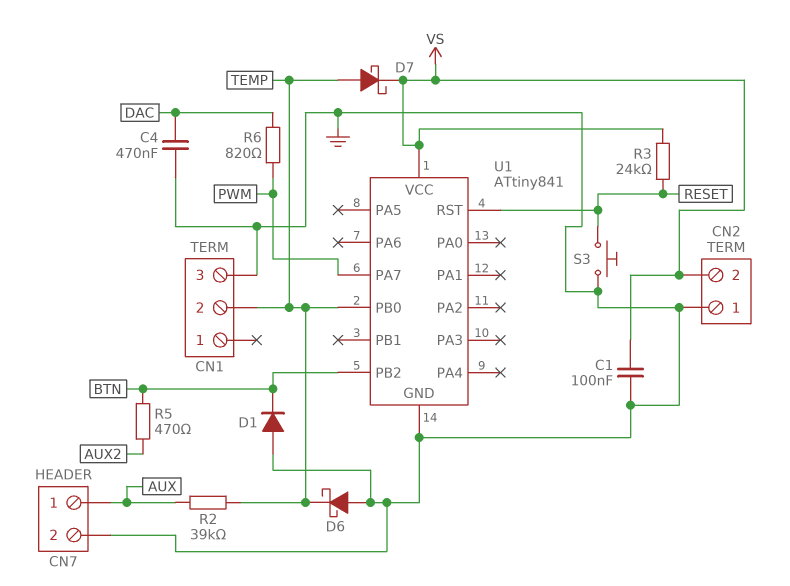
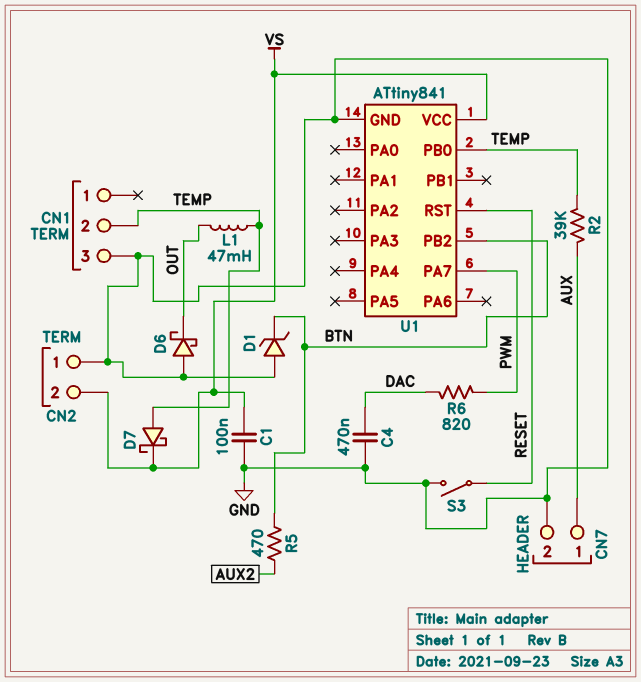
D1: diode (A GND, K BTN) -> zener (A GND, K BTN)
D6: schottky (A GND, K TEMP) -> schottky (A GND, K OUT)
L1: none -> 47mH (OUT, TEMP)
R3: 24k (RESET, VS) -> none
S3: button (GND, RESET) -> switch (GND, RESET)

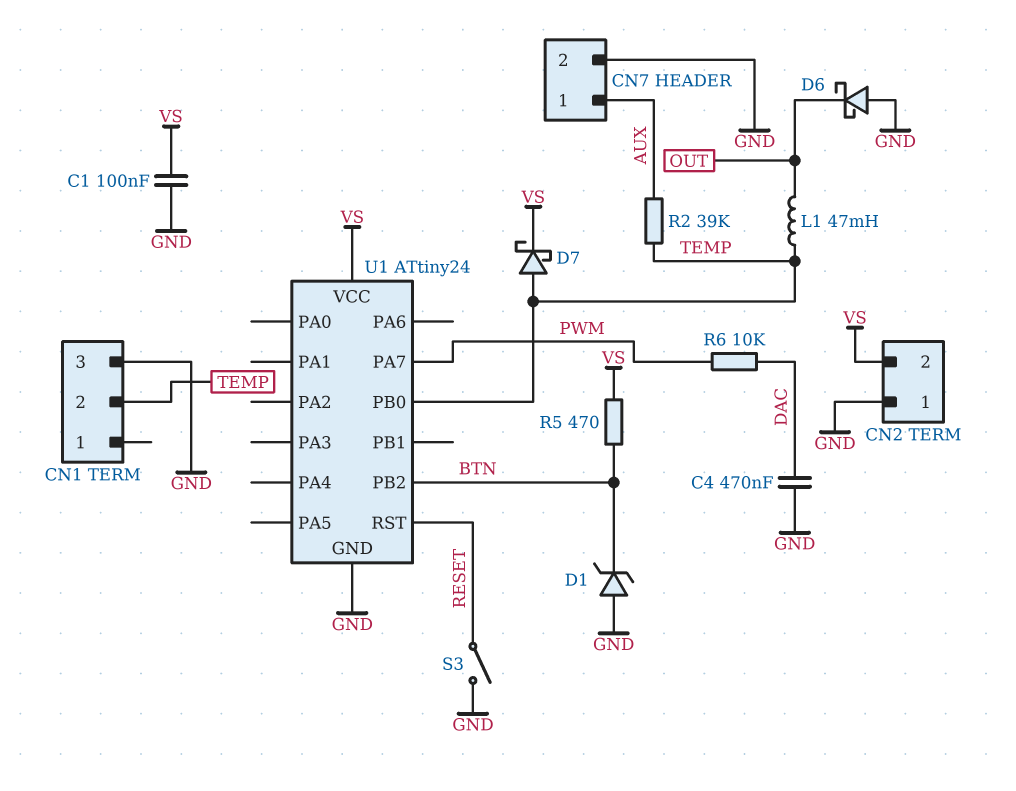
R5: 470 (AUX2, BTN) -> 470 (BTN, VS)
R6: 820 (DAC, PWM) -> 10k (DAC, PWM)
U1: ATtiny841 -> ATtiny24

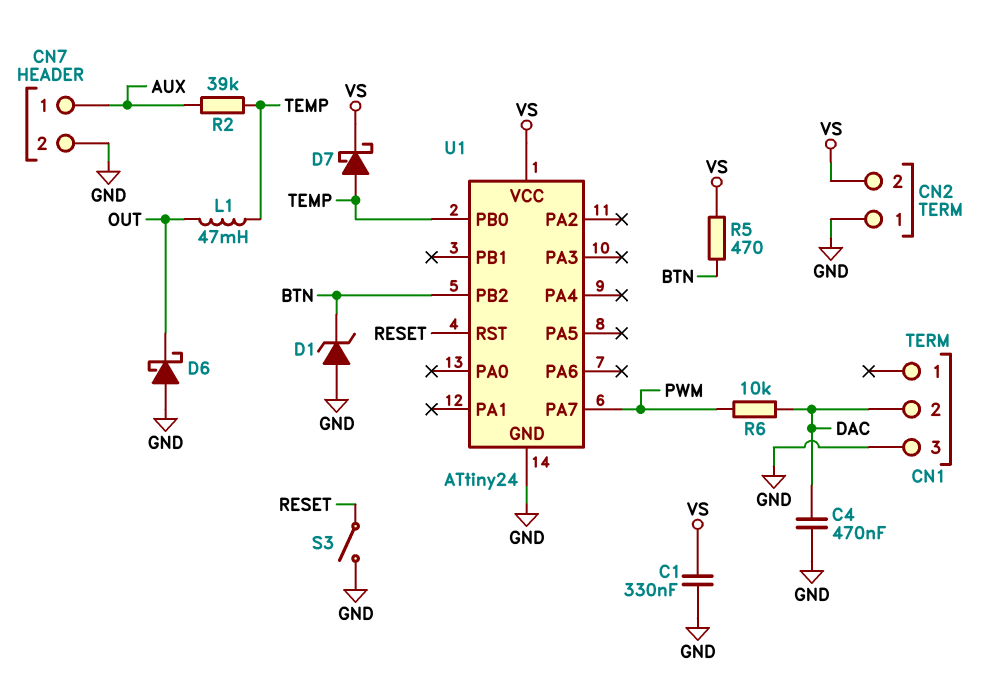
C1: 100nF (GND, VS) -> 330nF (GND, VS)
CN1 pin 2: TEMP -> DAC

